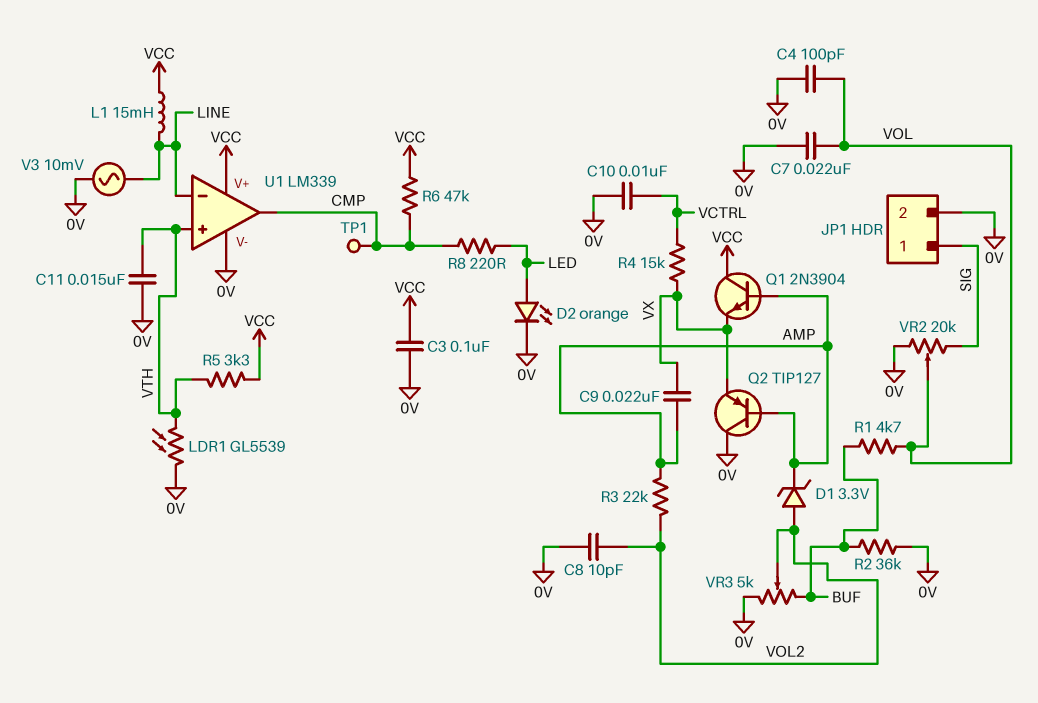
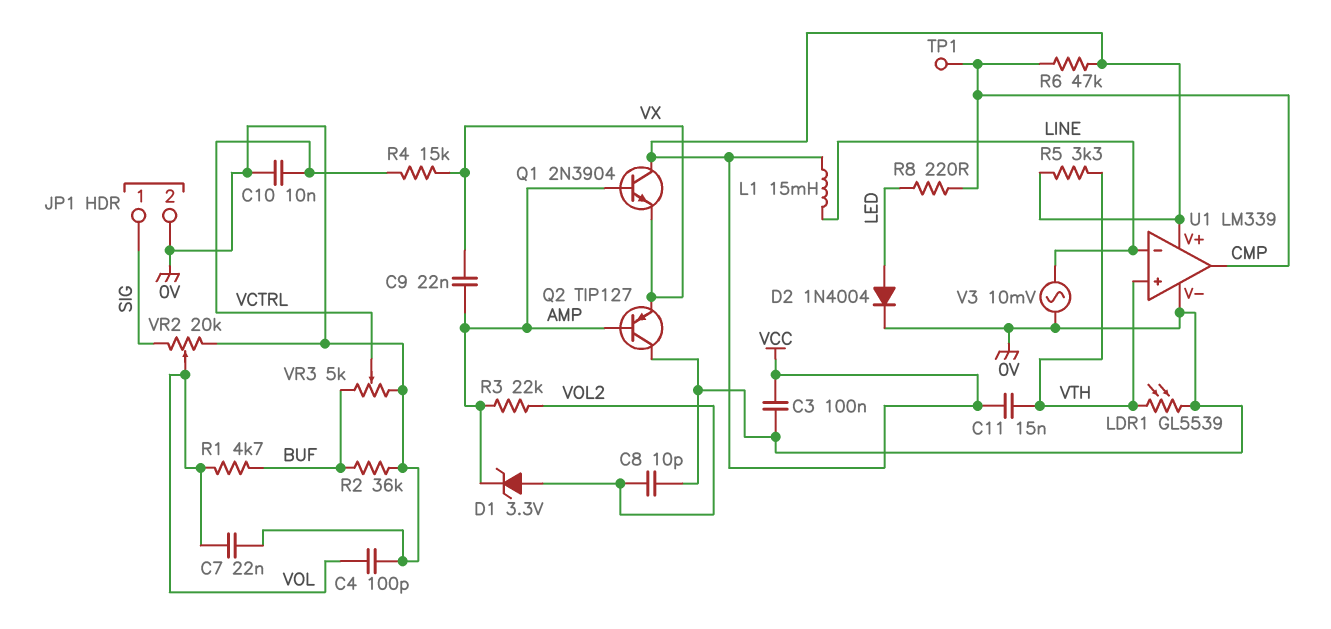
C11: 15nF (0V, VTH) -> 15nF (VCC, VTH)
D2: LED orange (A LED, K 0V) -> diode 1N4004 (A LED, K 0V)
VR3: 5k (0V, BUF, wiper VOL2) -> 5k (0V, BUF, wiper VCTRL)

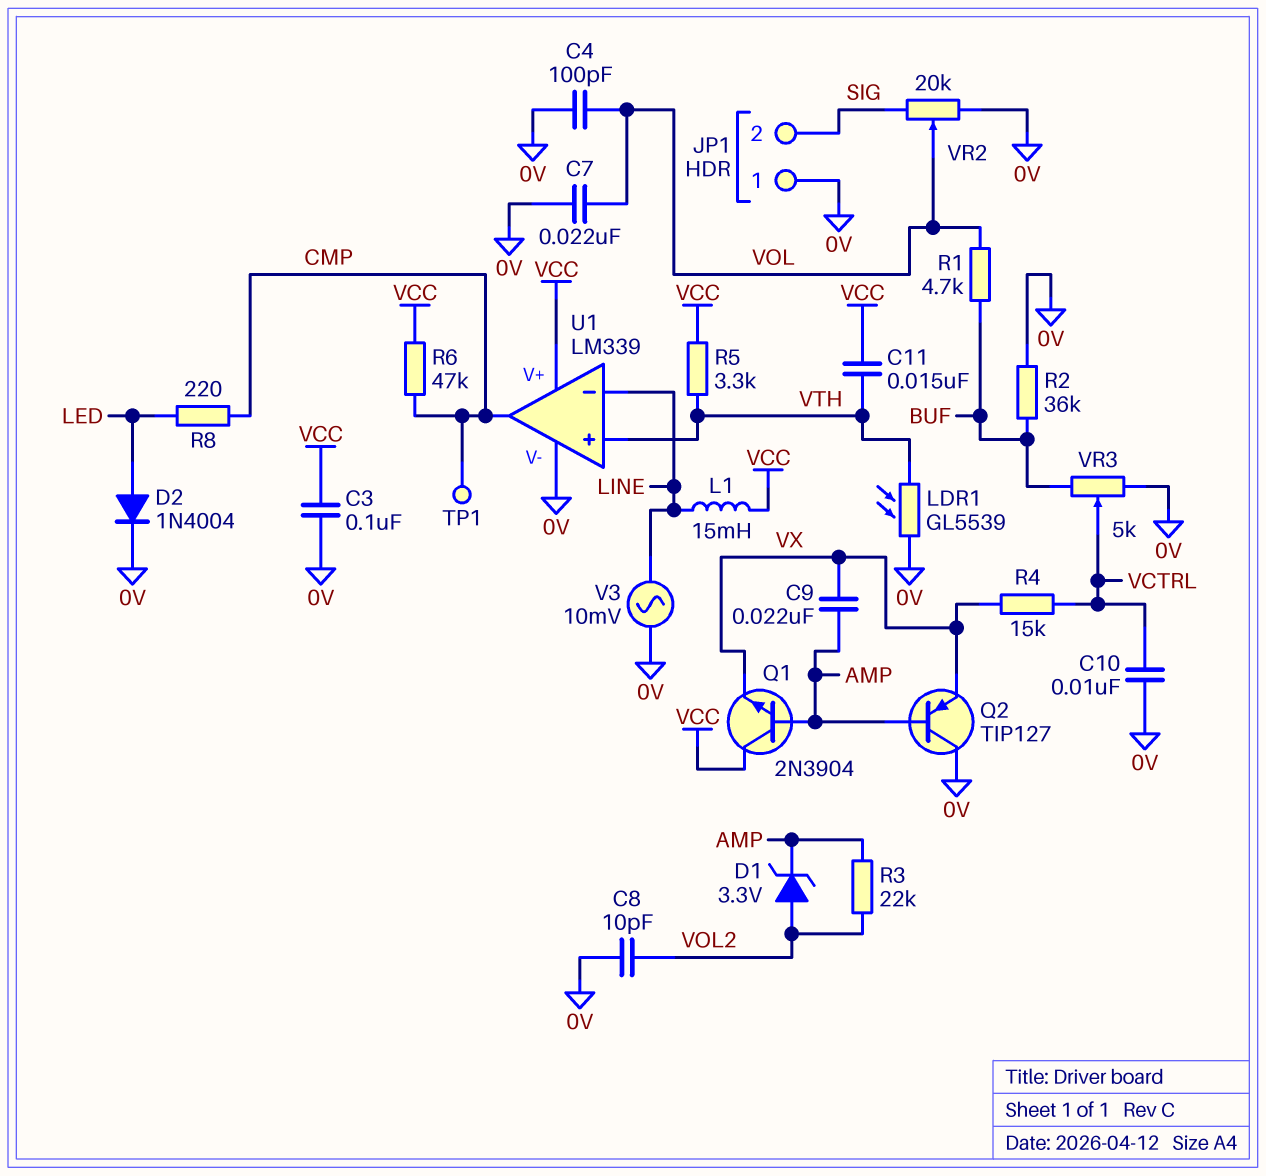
JP1 pin 1: SIG -> 0V
JP1 pin 2: 0V -> SIG

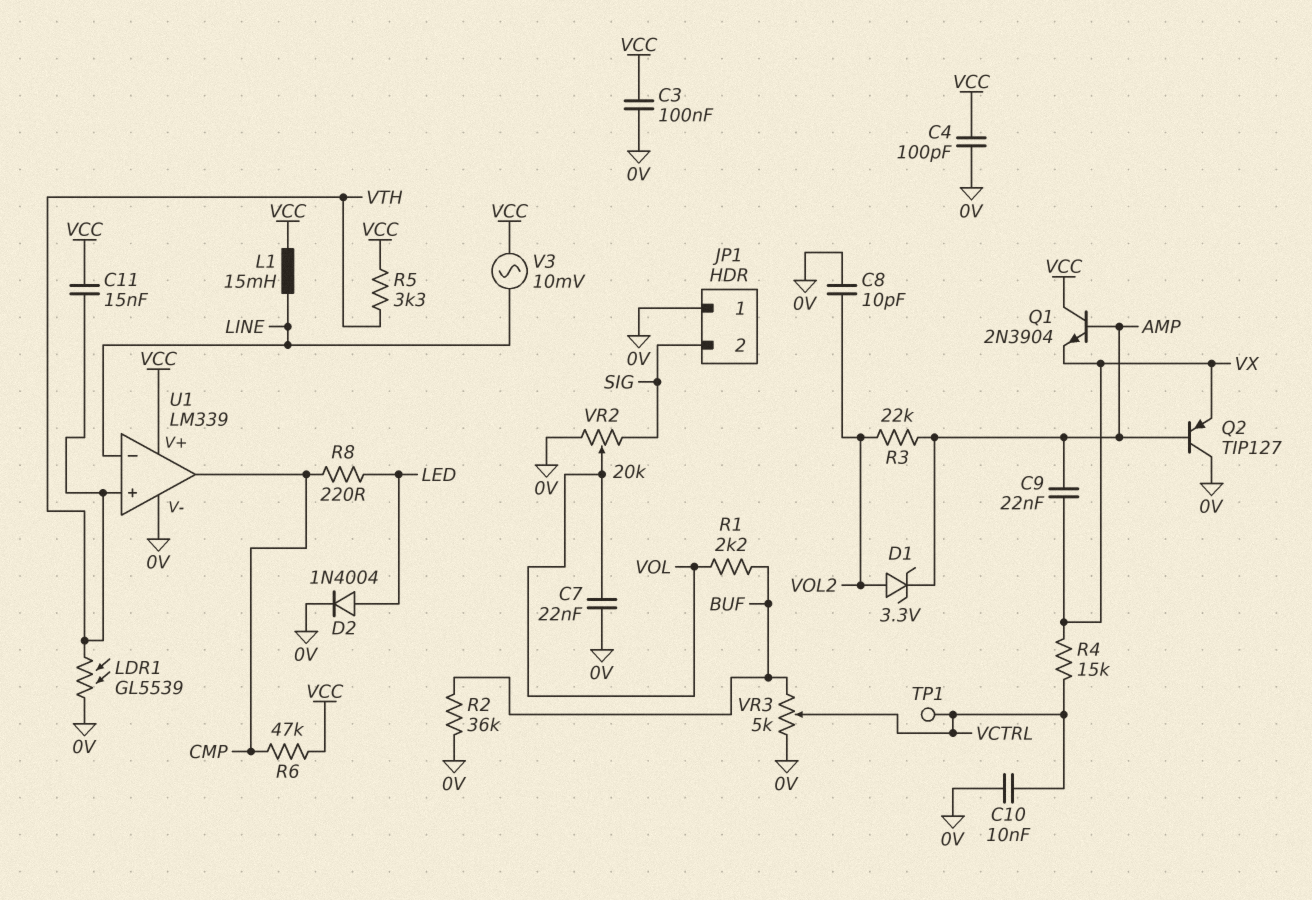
C4: 100pF (0V, VOL) -> 100pF (0V, VCC)
R1: 4.7k (BUF, VOL) -> 2.2k (BUF, VOL)
TP1: test point (CMP) -> test point (VCTRL)
V3: AC 10mV (0V, LINE) -> AC 10mV (LINE, VCC)

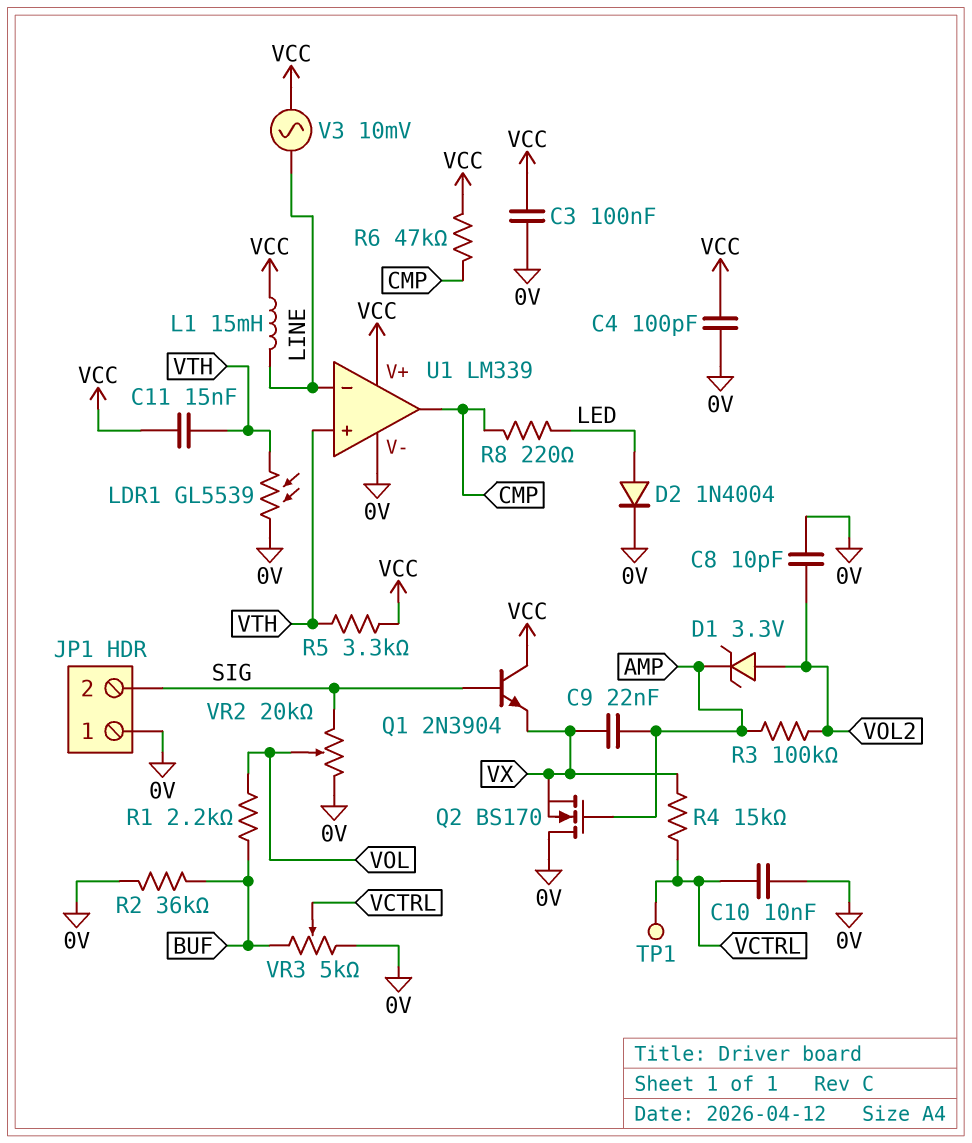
C7: 22nF (0V, VOL) -> none
Q1: NPN 2N3904 (B AMP, C VCC, E VX) -> NPN 2N3904 (B SIG, C VCC, E VX)
Q2: PNP TIP127 (B AMP, C 0V, E VX) -> NMOS BS170 (G AMP, D 0V, S VX)
R3: 22k (AMP, VOL2) -> 100k (AMP, VOL2)

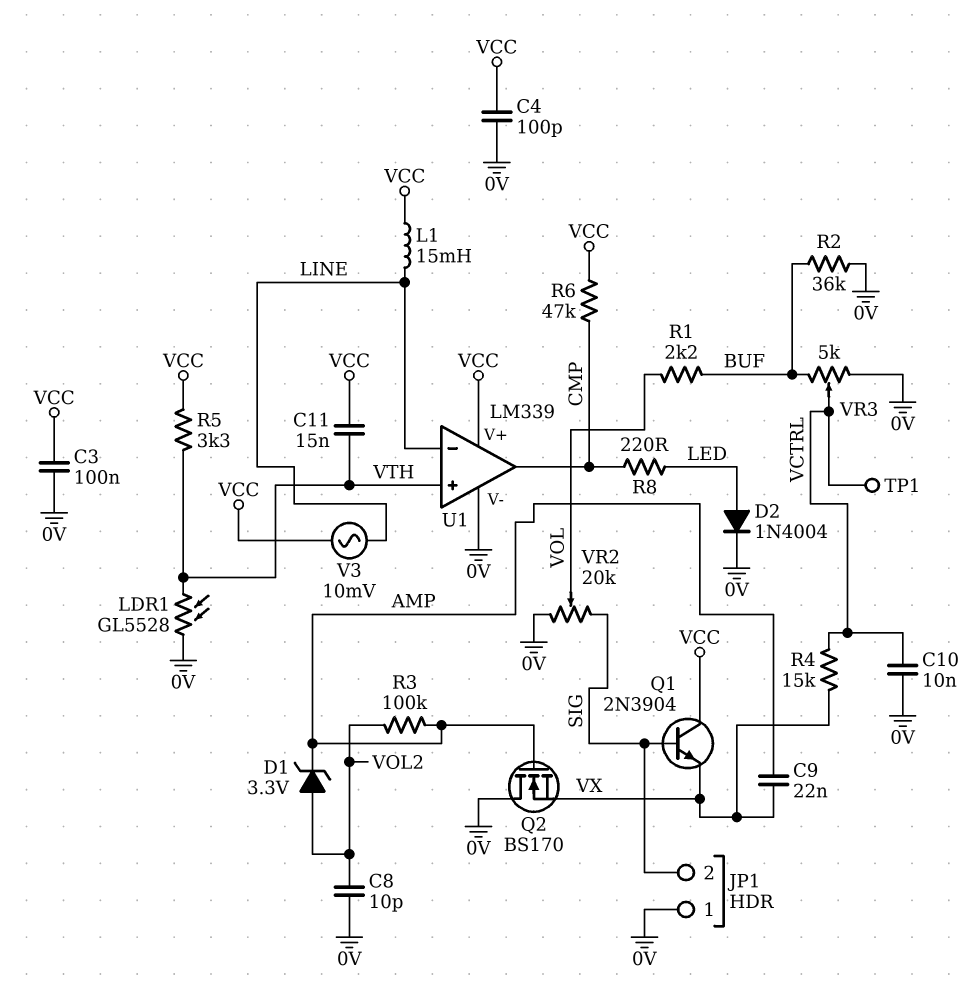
LDR1: GL5539 (0V, VTH) -> GL5528 (0V, VTH)

